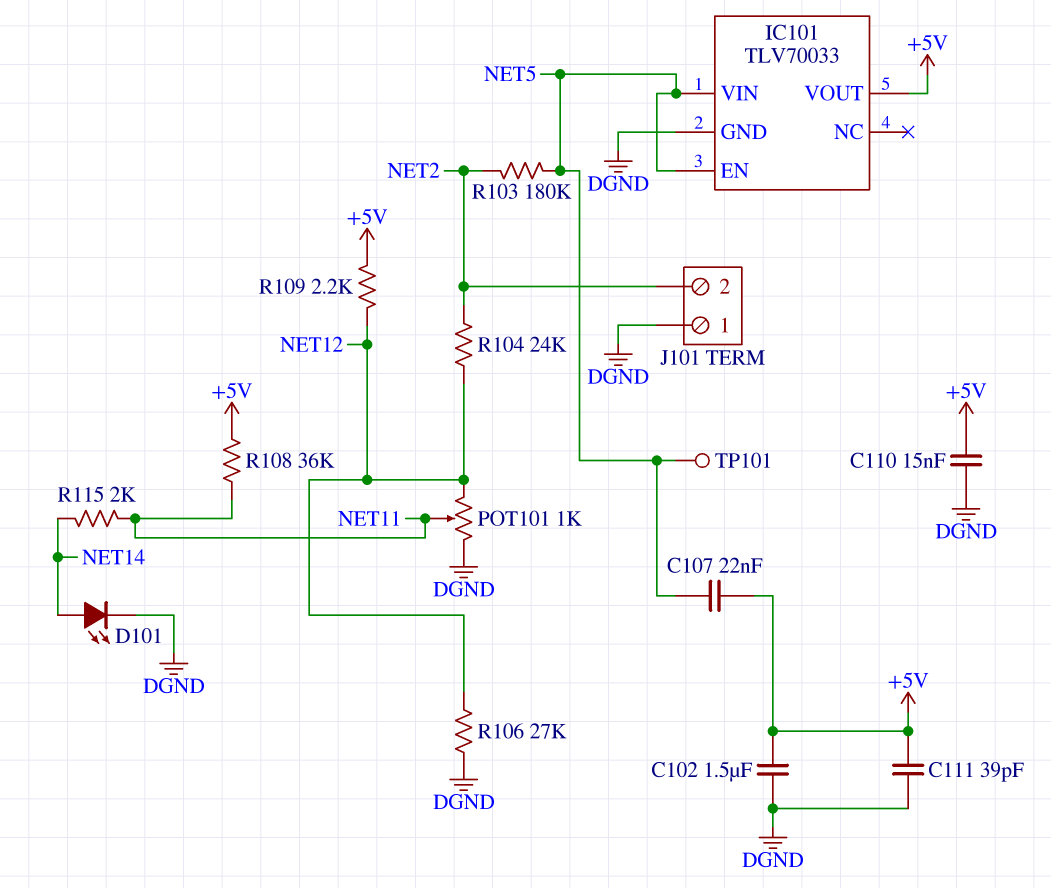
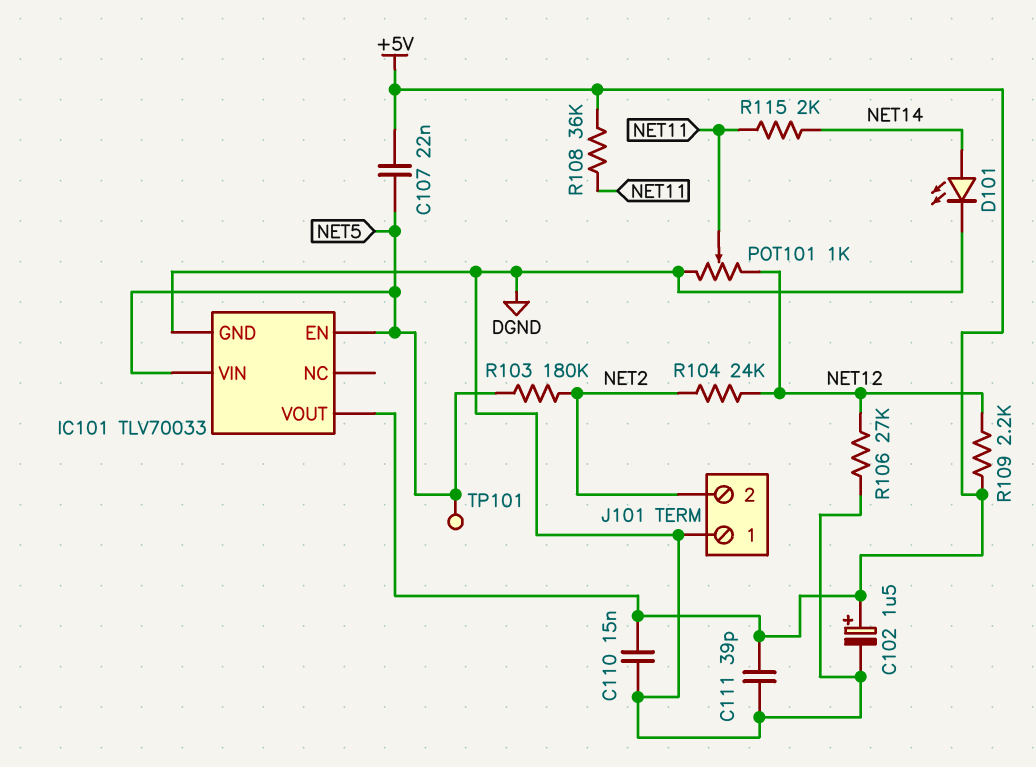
C102: 1.5uF (+5V, DGND) -> 1.5uF (plus +5V, minus DGND)

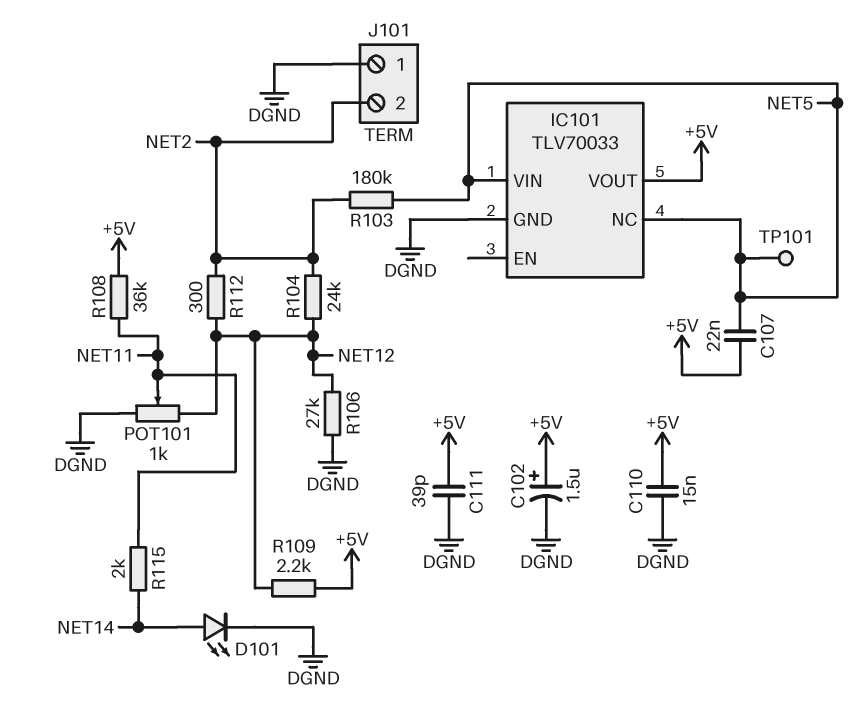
IC101 pin EN: NET5 -> none
IC101 pin NC: none -> NET5
R112: none -> 300 (NET2, NET12)

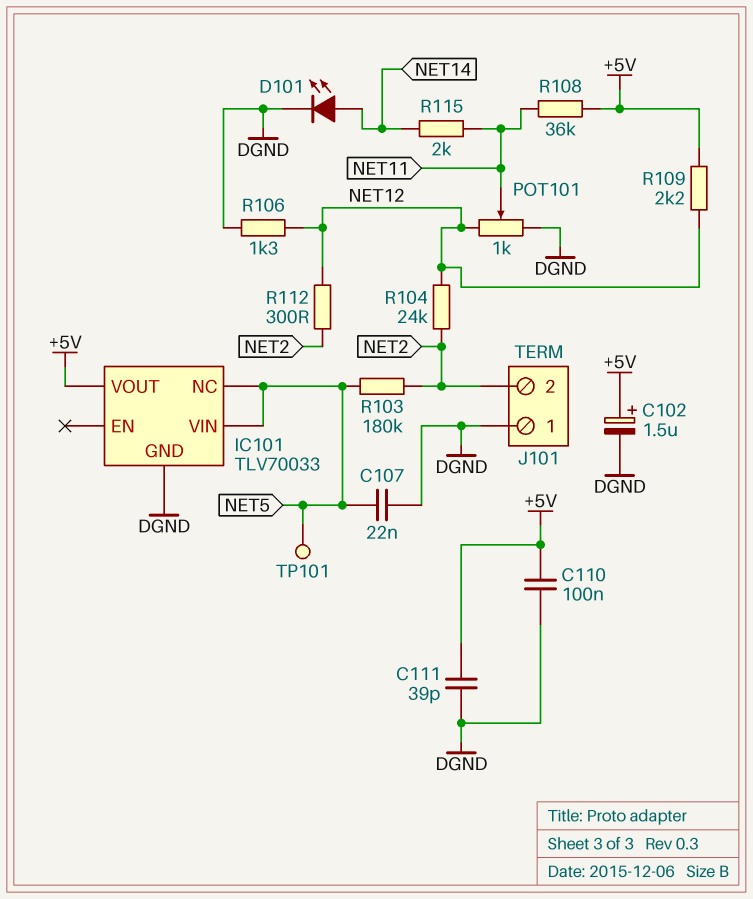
C107: 22nF (+5V, NET5) -> 22nF (DGND, NET5)
C110: 15nF (+5V, DGND) -> 100nF (+5V, DGND)
R106: 27k (DGND, NET12) -> 1.3k (DGND, NET12)

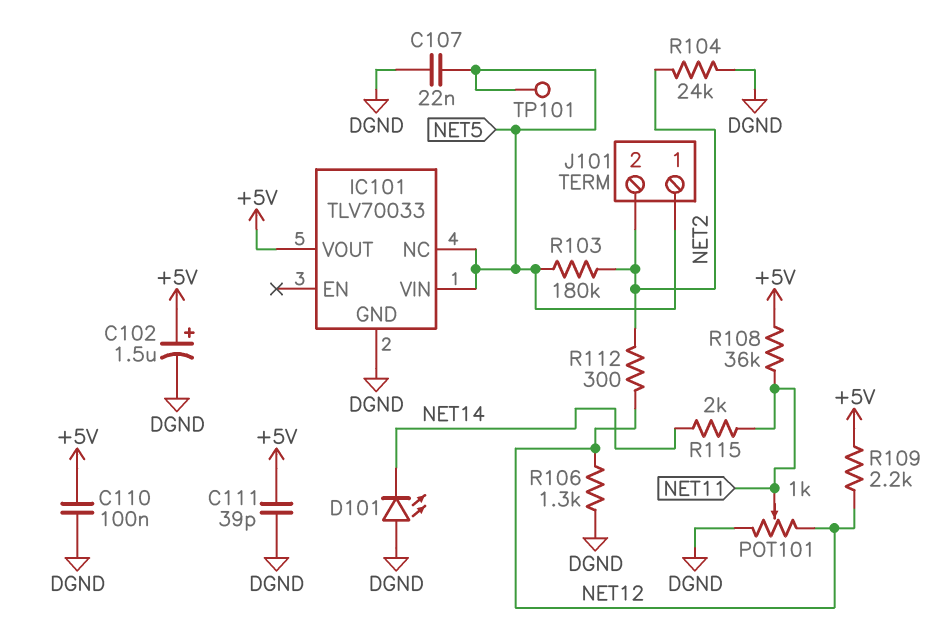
D101: LED (A NET14, K DGND) -> LED (A DGND, K NET14)
J101 pin 1: DGND -> NET5
R104: 24k (NET2, NET12) -> 24k (DGND, NET2)

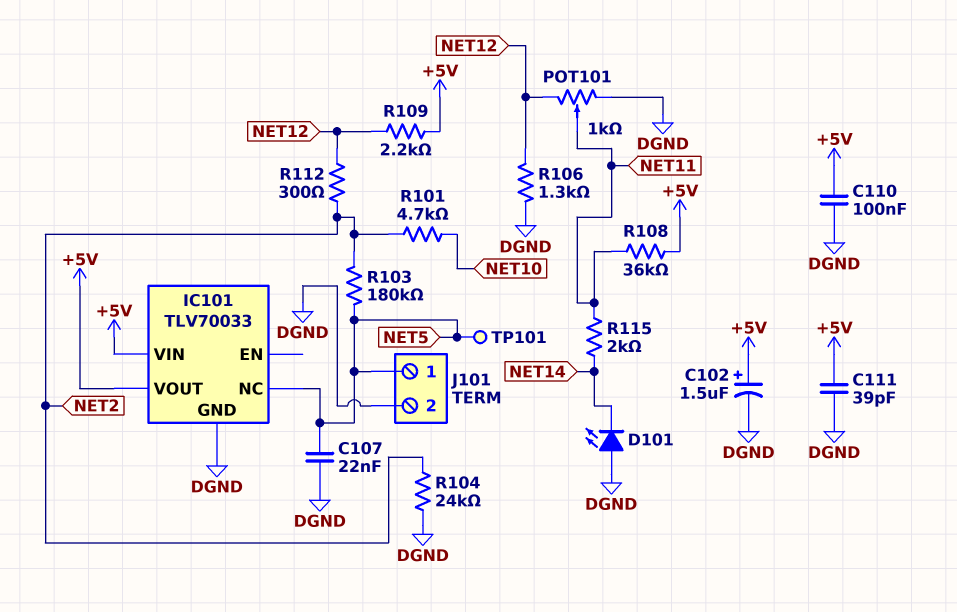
IC101 pin VIN: NET5 -> +5V
J101 pin 2: NET2 -> DGND
R101: none -> 4.7k (NET2, NET10)

